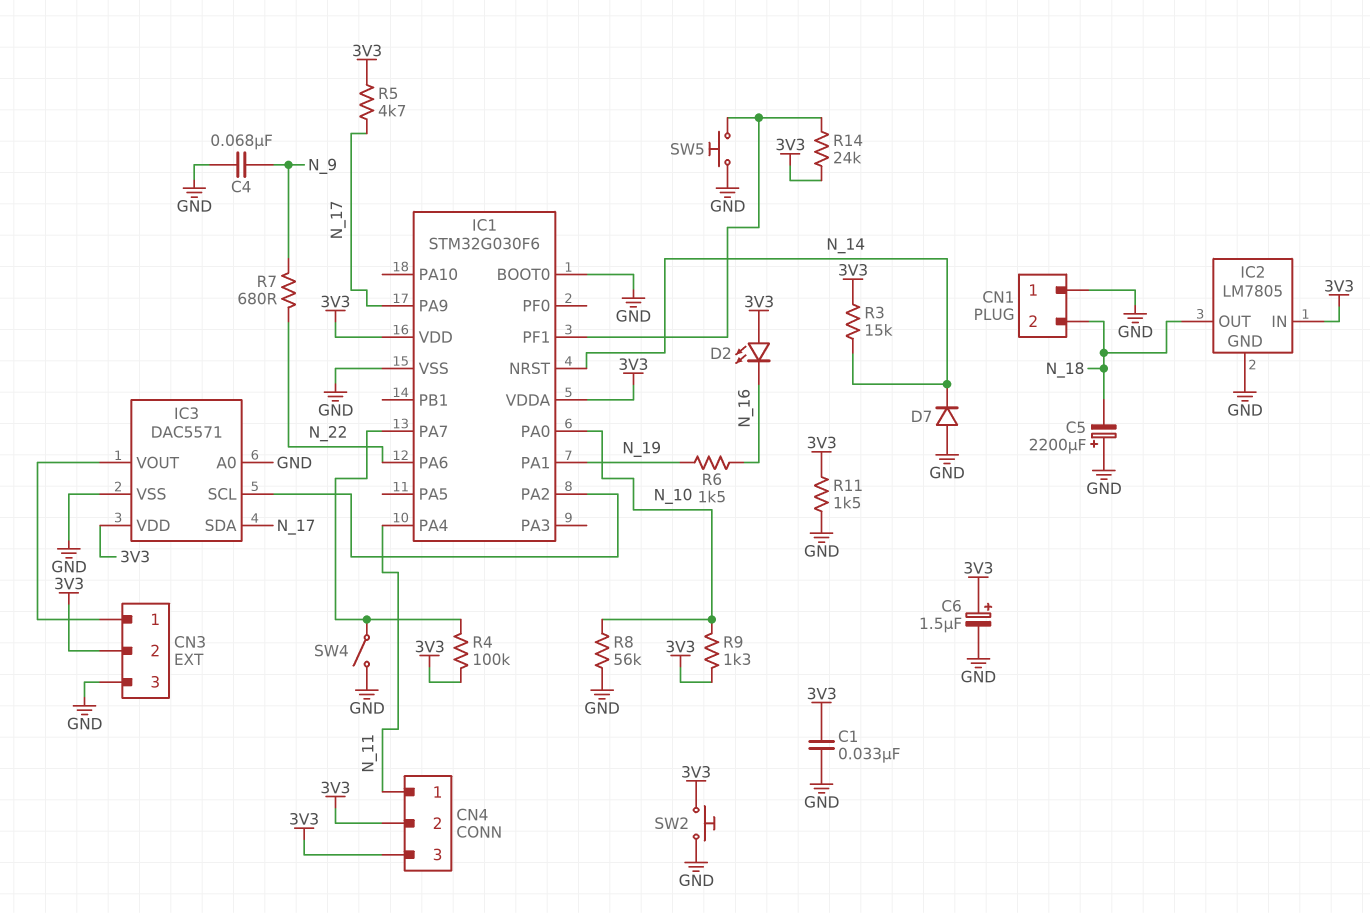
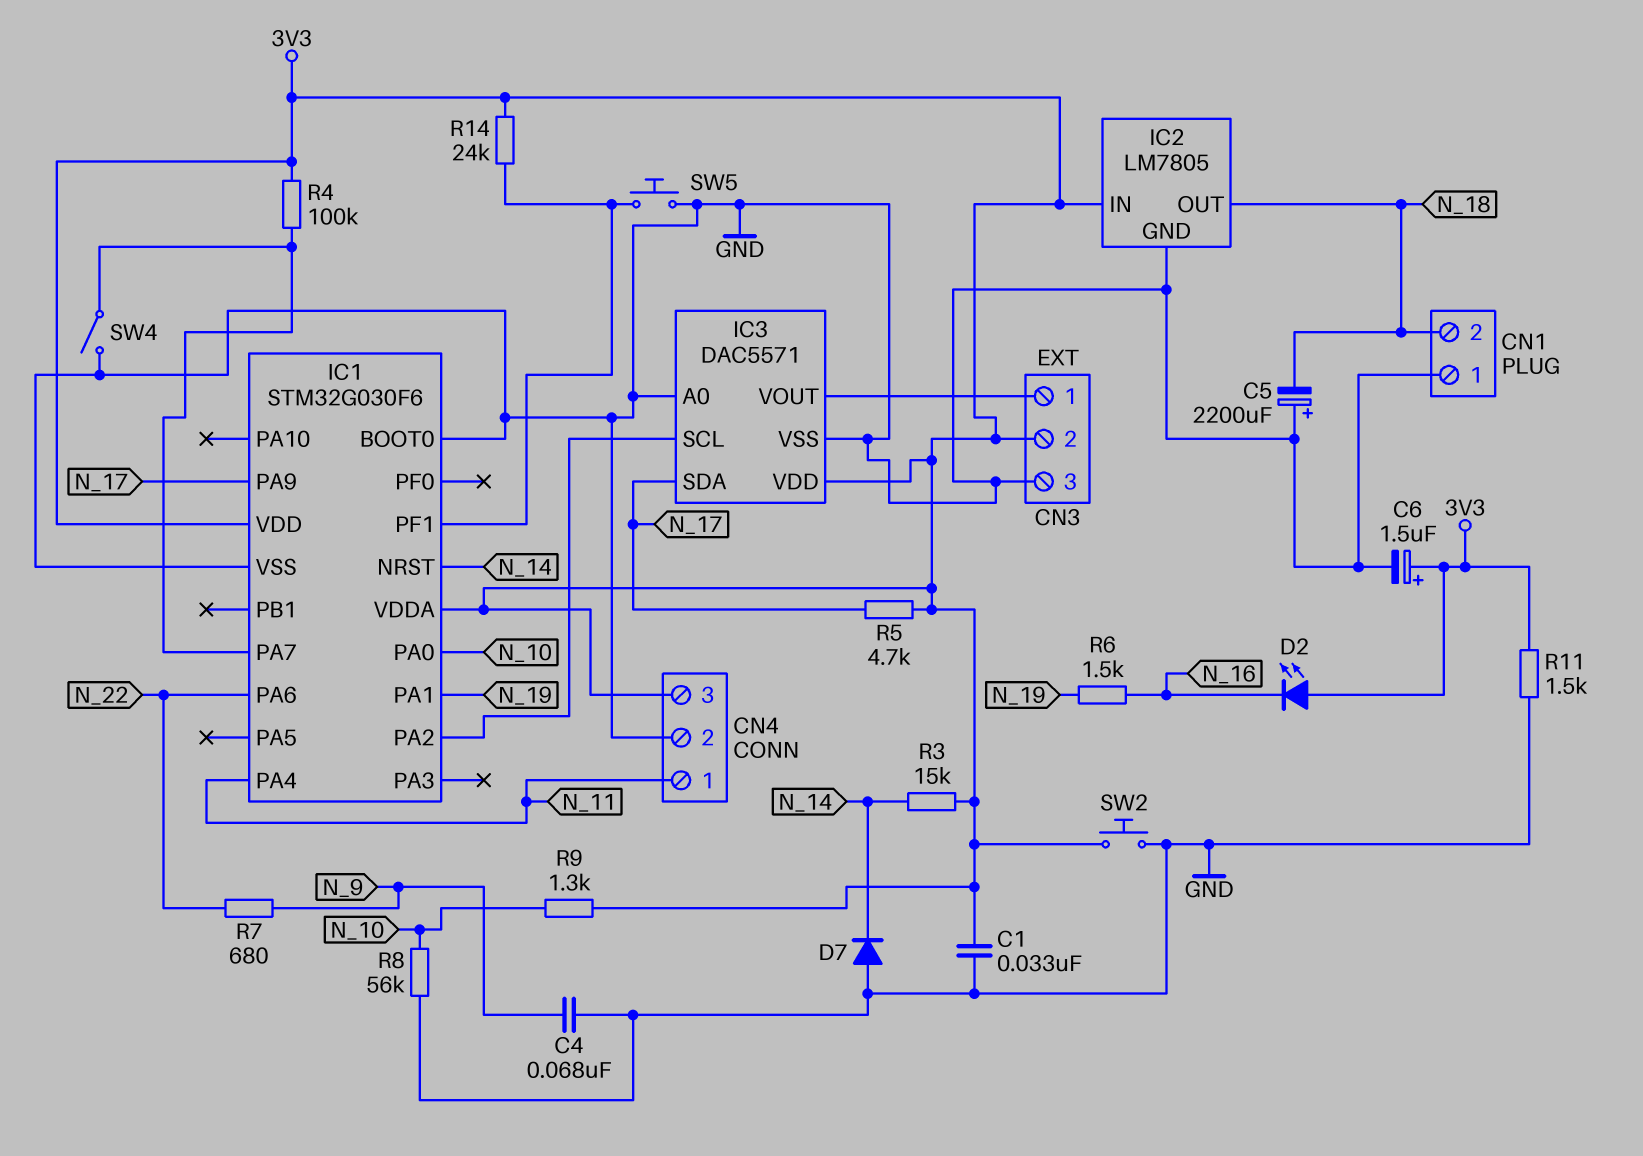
CN4 pin 2: 3V3 -> GND

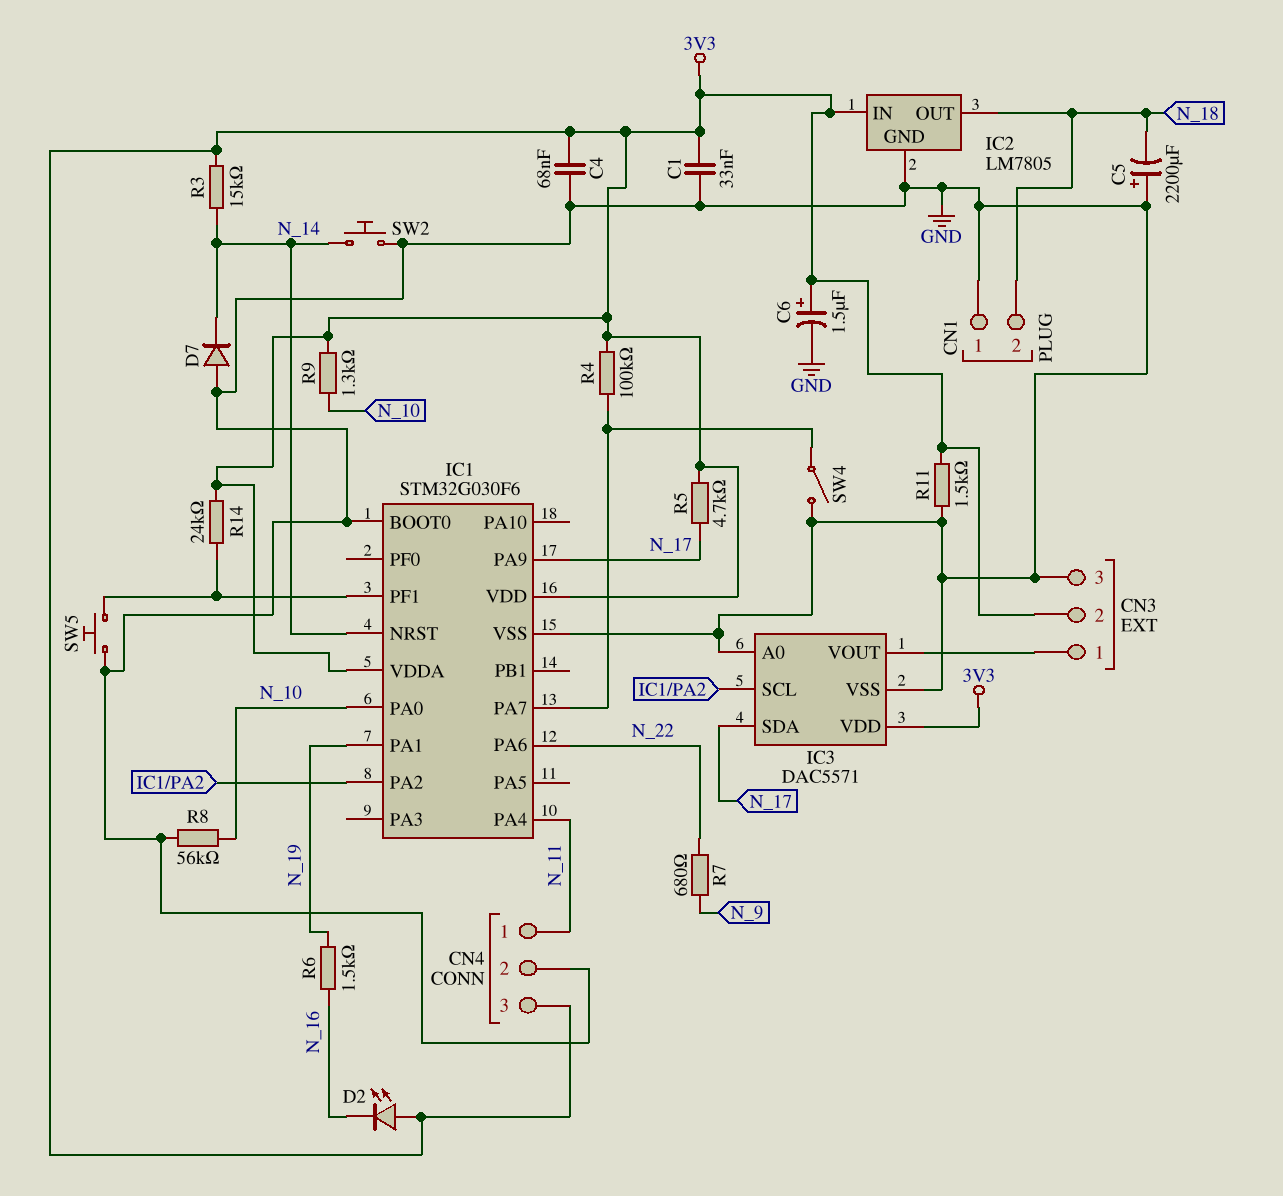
C4: 68nF (GND, N_9) -> 68nF (3V3, GND)
SW2: button (3V3, GND) -> button (GND, N_14)

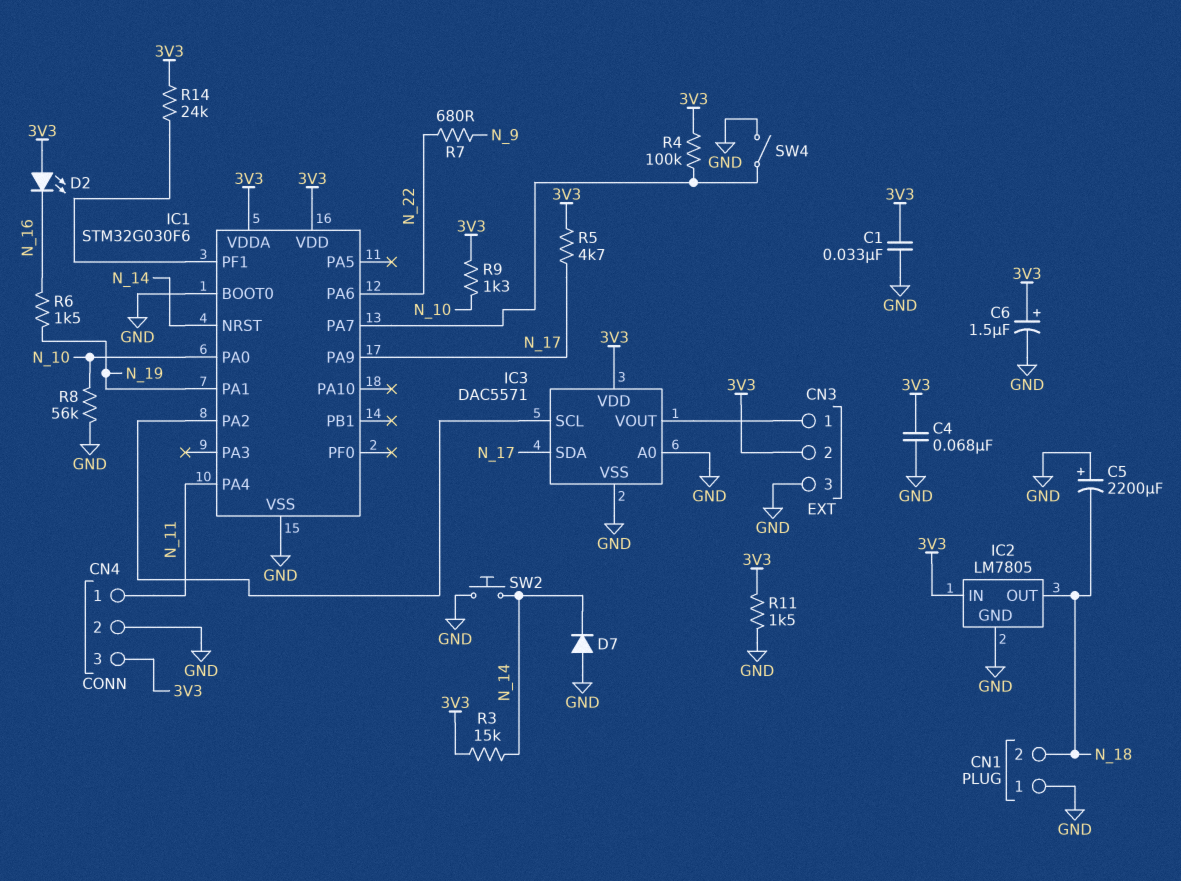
SW5: button (GND, IC1/PF1) -> none

